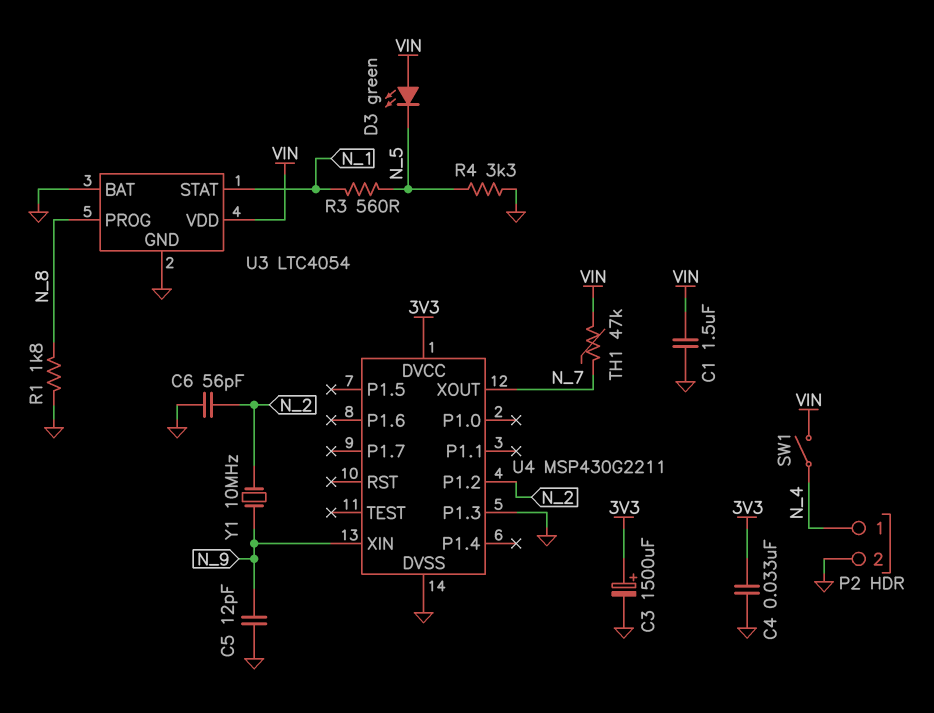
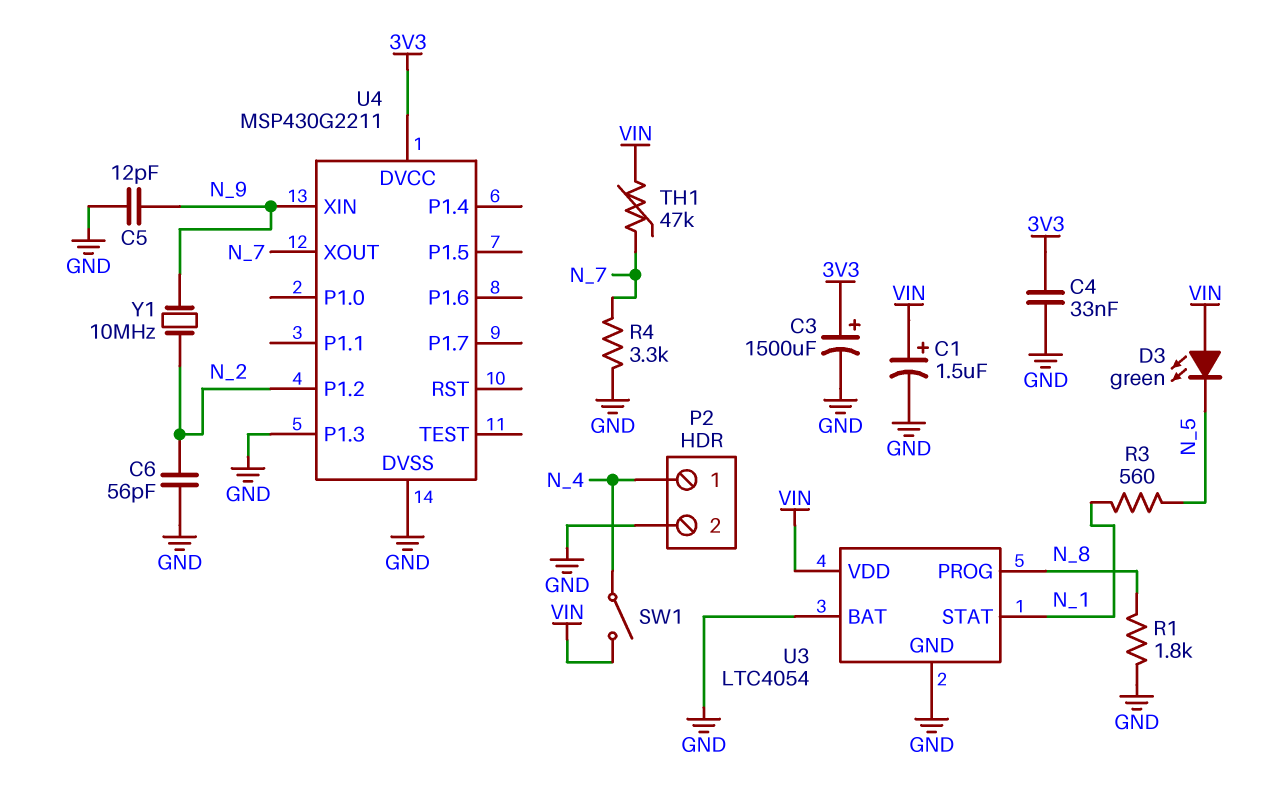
C1: 1.5uF (GND, VIN) -> 1.5uF (plus VIN, minus GND)
R4: 3.3k (GND, N_5) -> 3.3k (GND, N_7)

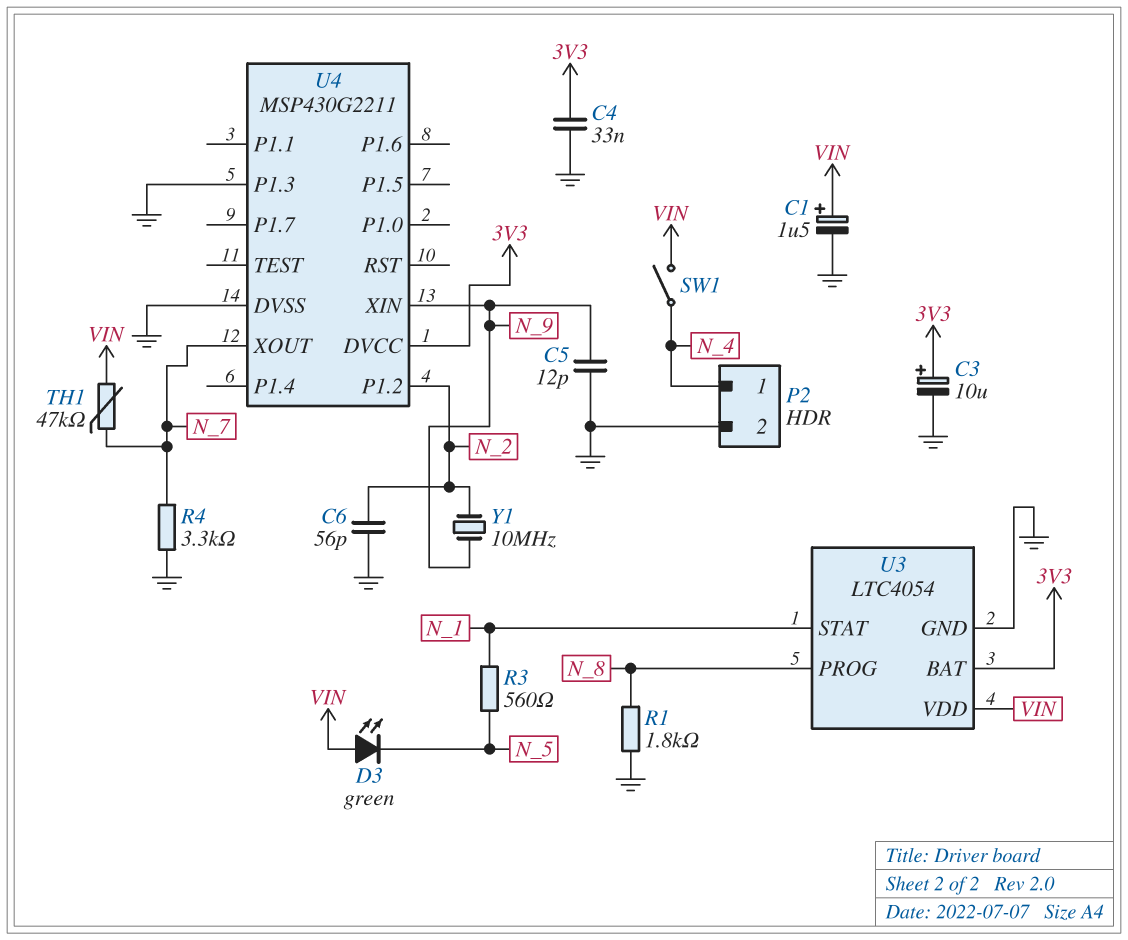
C3: 1500uF (plus 3V3, minus GND) -> 10uF (plus 3V3, minus GND)
U3 pin BAT: GND -> 3V3

